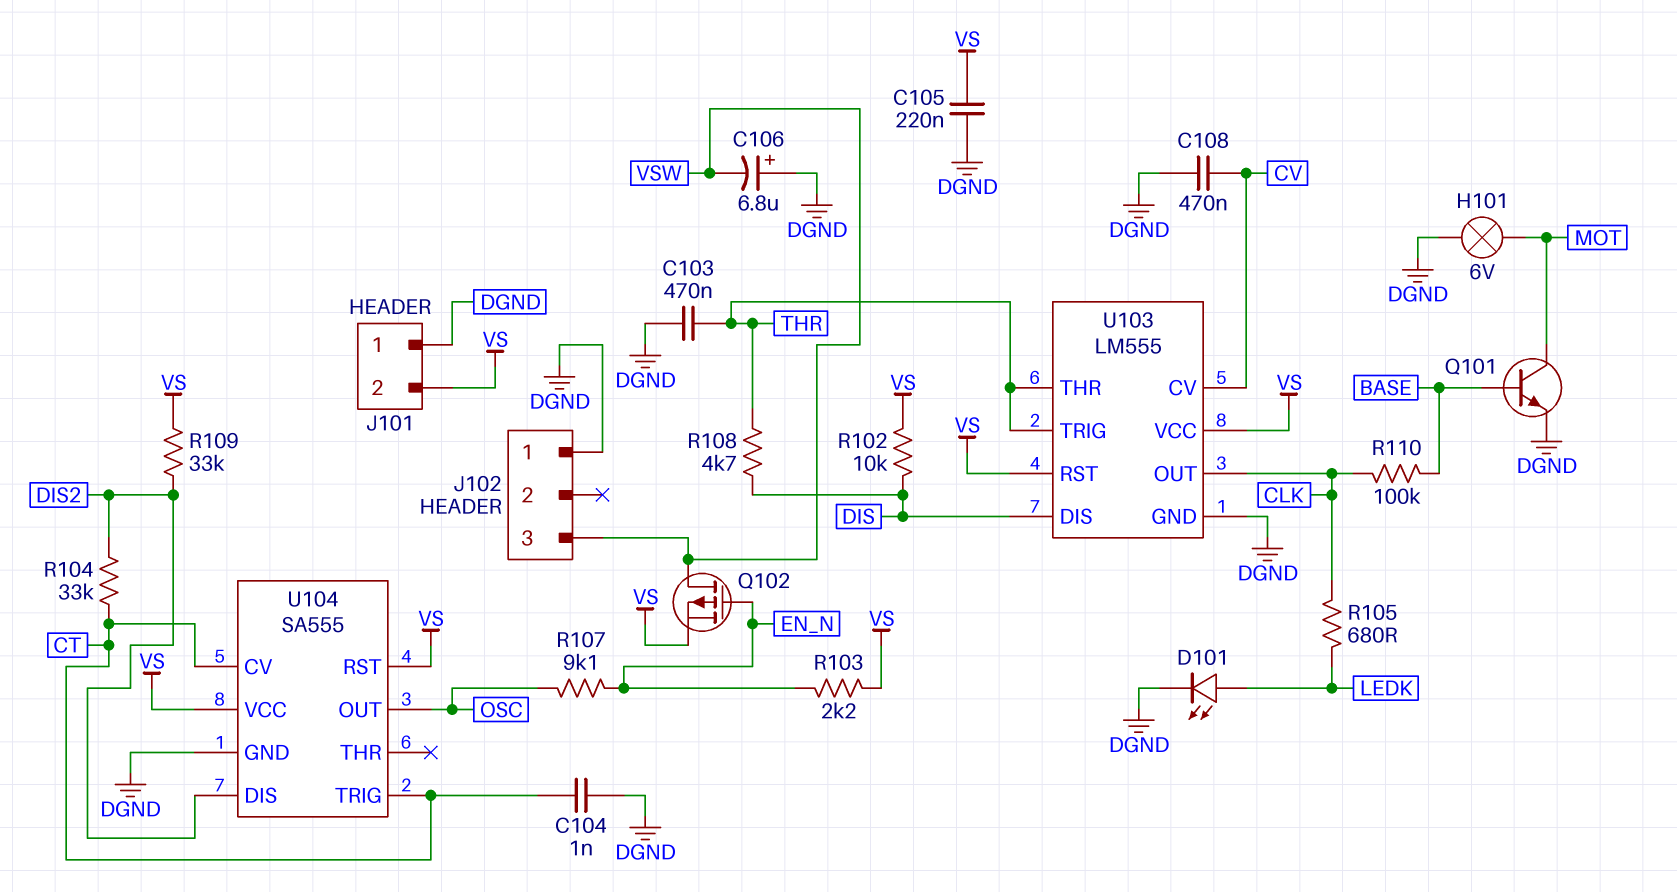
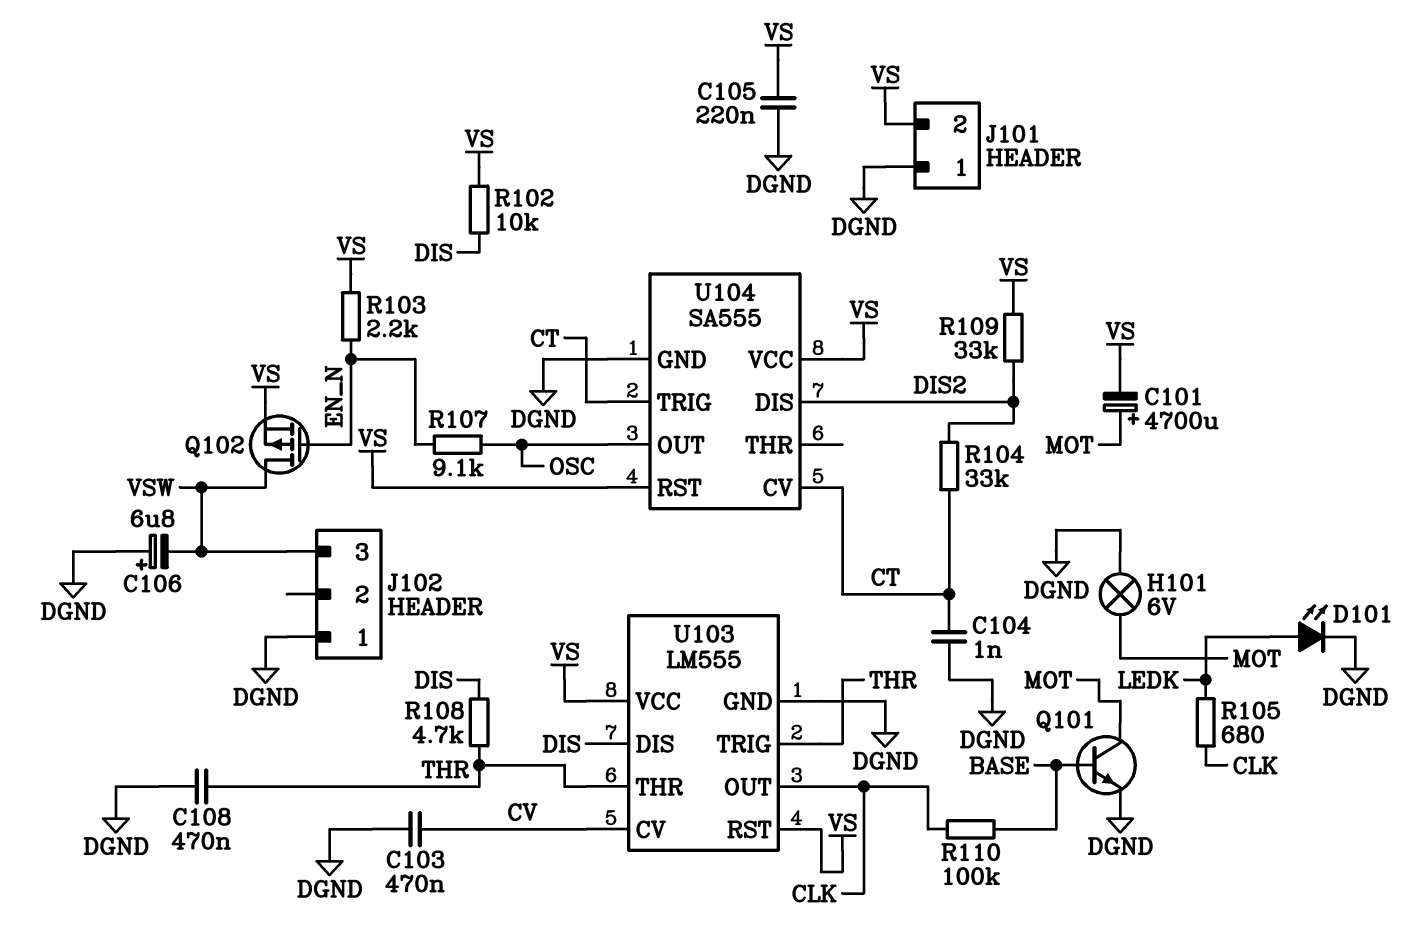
C101: none -> 4700uF (plus MOT, minus VS)
C103: 470nF (DGND, THR) -> 470nF (CV, DGND)
C108: 470nF (CV, DGND) -> 470nF (DGND, THR)

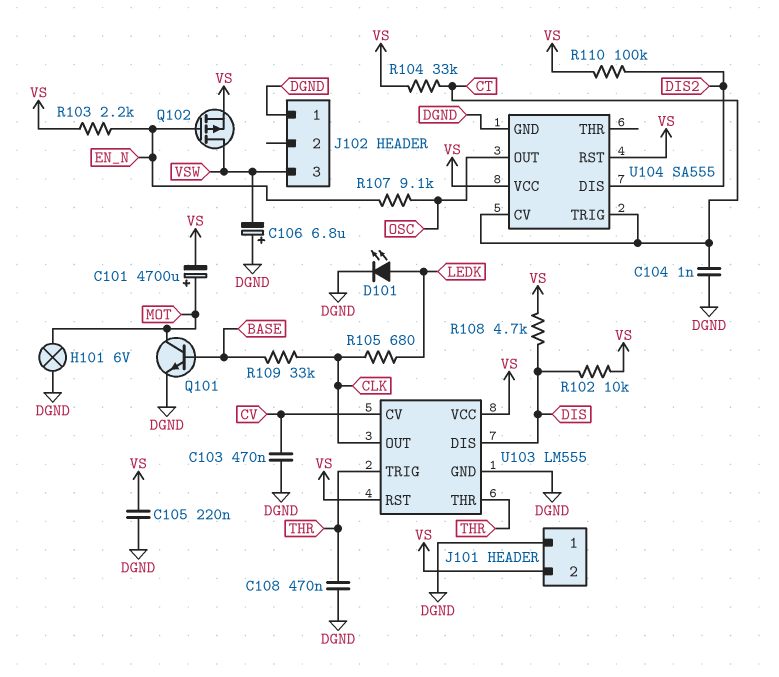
R104: 33k (CT, DIS2) -> 33k (CT, VS)
R108: 4.7k (DIS, THR) -> 4.7k (DIS, VS)
R109: 33k (DIS2, VS) -> 33k (BASE, CLK)
R110: 100k (BASE, CLK) -> 100k (DIS2, VS)

